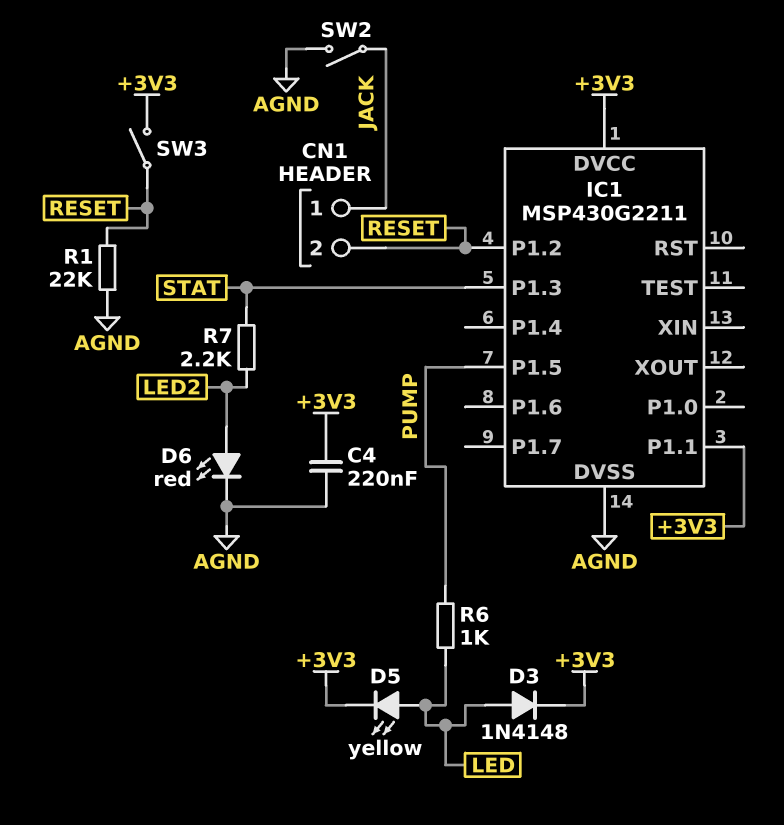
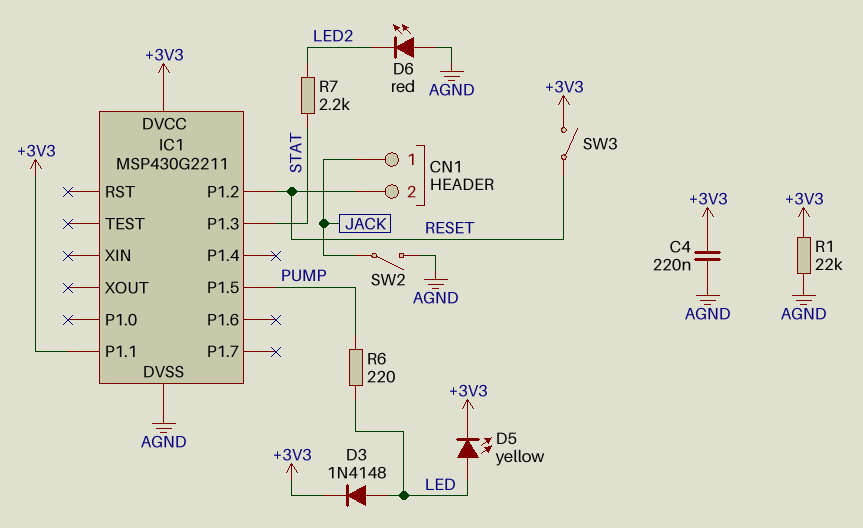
D6: LED red (A LED2, K AGND) -> LED red (A AGND, K LED2)
R1: 22k (AGND, RESET) -> 22k (+3V3, AGND)
R6: 1k (LED, PUMP) -> 220 (LED, PUMP)

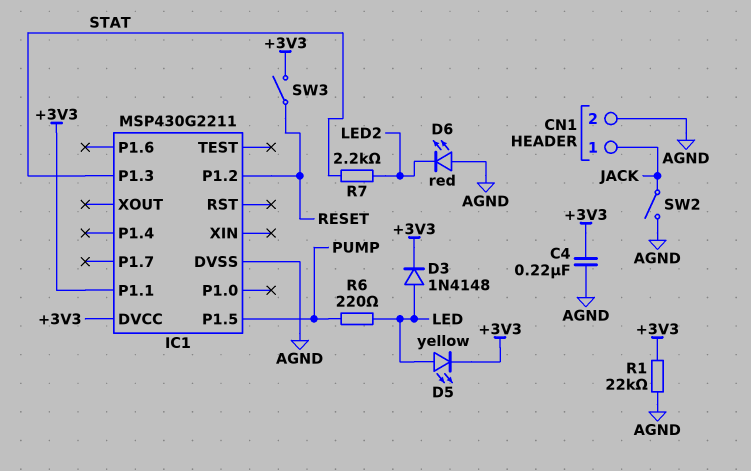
CN1 pin 2: RESET -> AGND

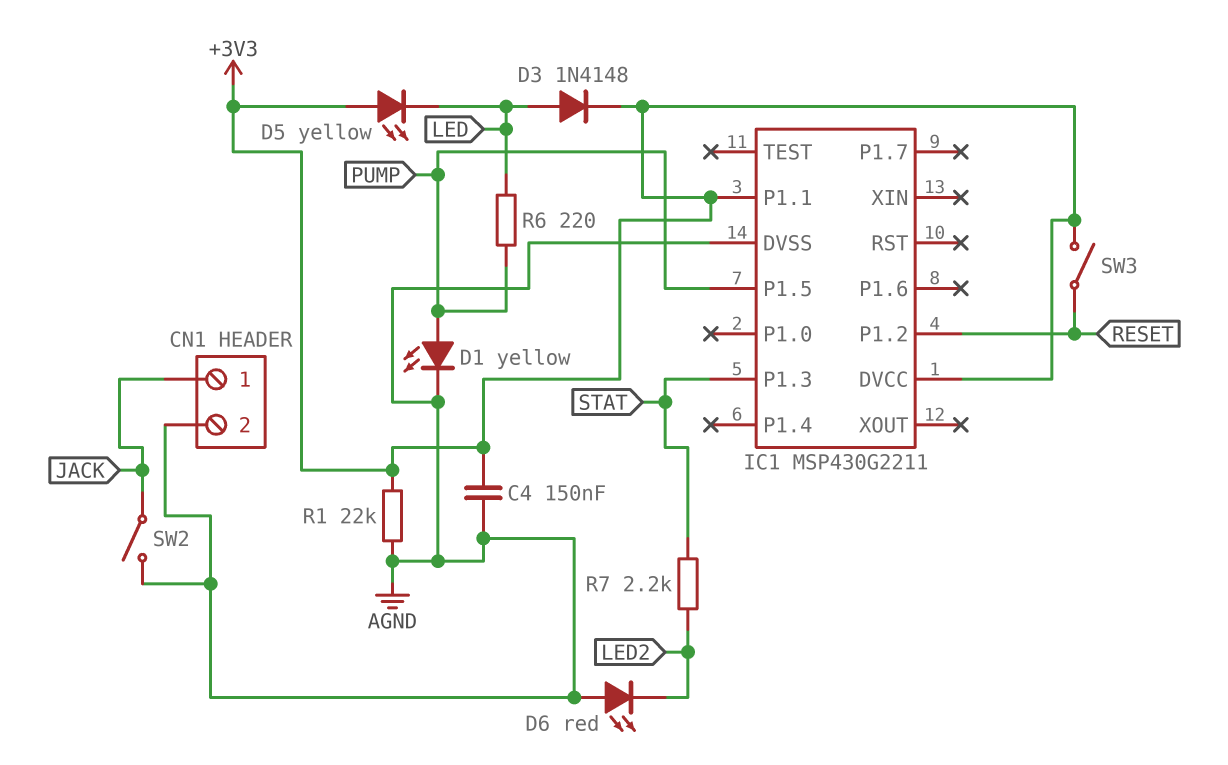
C4: 220nF (+3V3, AGND) -> 150nF (+3V3, AGND)
D1: none -> LED yellow (A PUMP, K AGND)
D5: LED yellow (A LED, K +3V3) -> LED yellow (A +3V3, K LED)

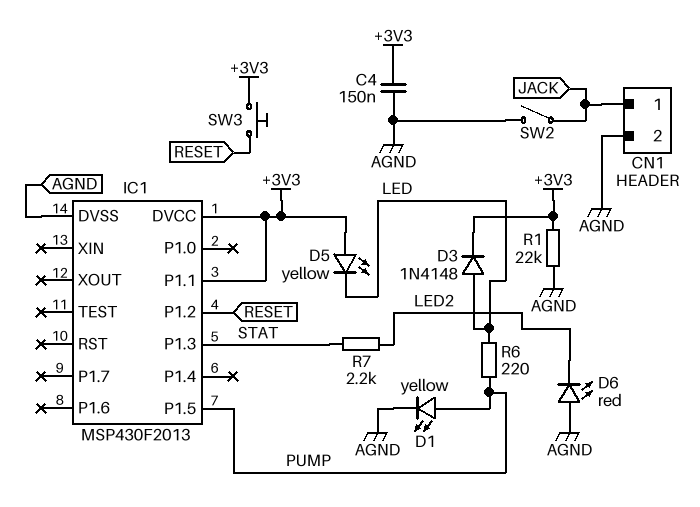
IC1: MSP430G2211 -> MSP430F2013
SW3: switch (+3V3, RESET) -> button (+3V3, RESET)

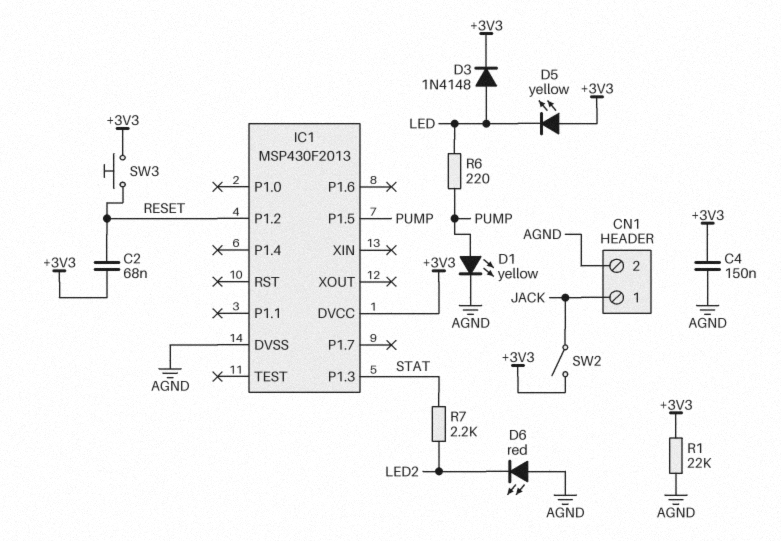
C2: none -> 68nF (+3V3, RESET)
IC1 pin P1.1: +3V3 -> none
SW2: switch (AGND, JACK) -> switch (+3V3, JACK)

